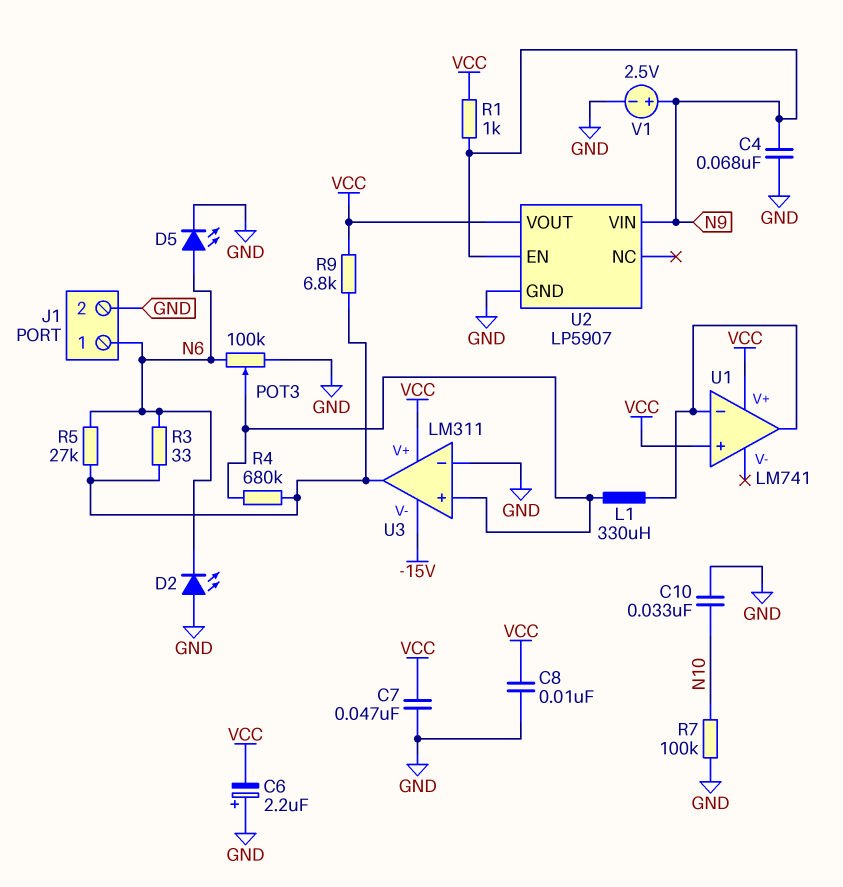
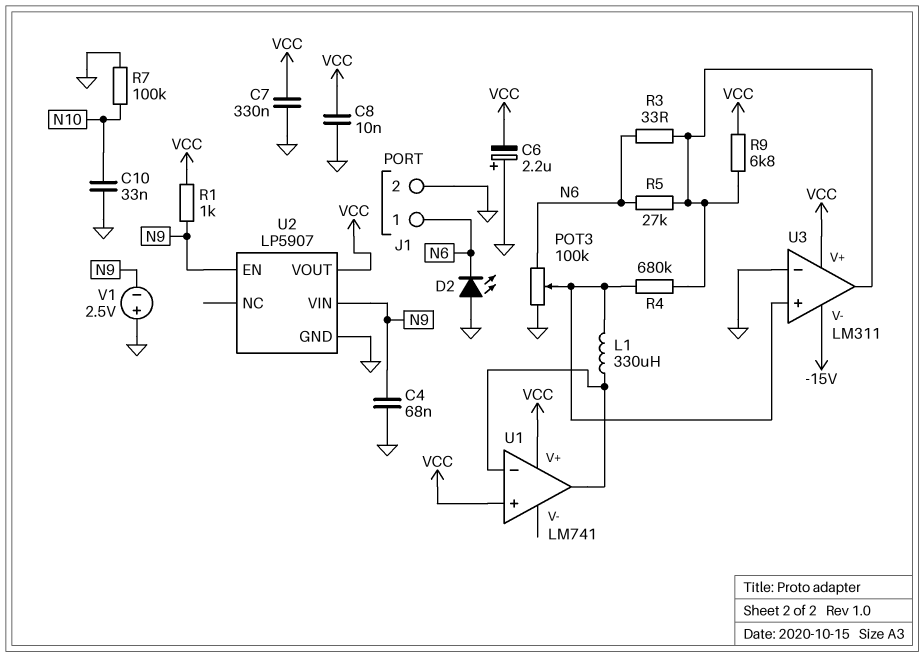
C7: 47nF (GND, VCC) -> 330nF (GND, VCC)
D5: LED (A N6, K GND) -> none
V1: 2.5V (plus N9, minus GND) -> 2.5V (plus GND, minus N9)

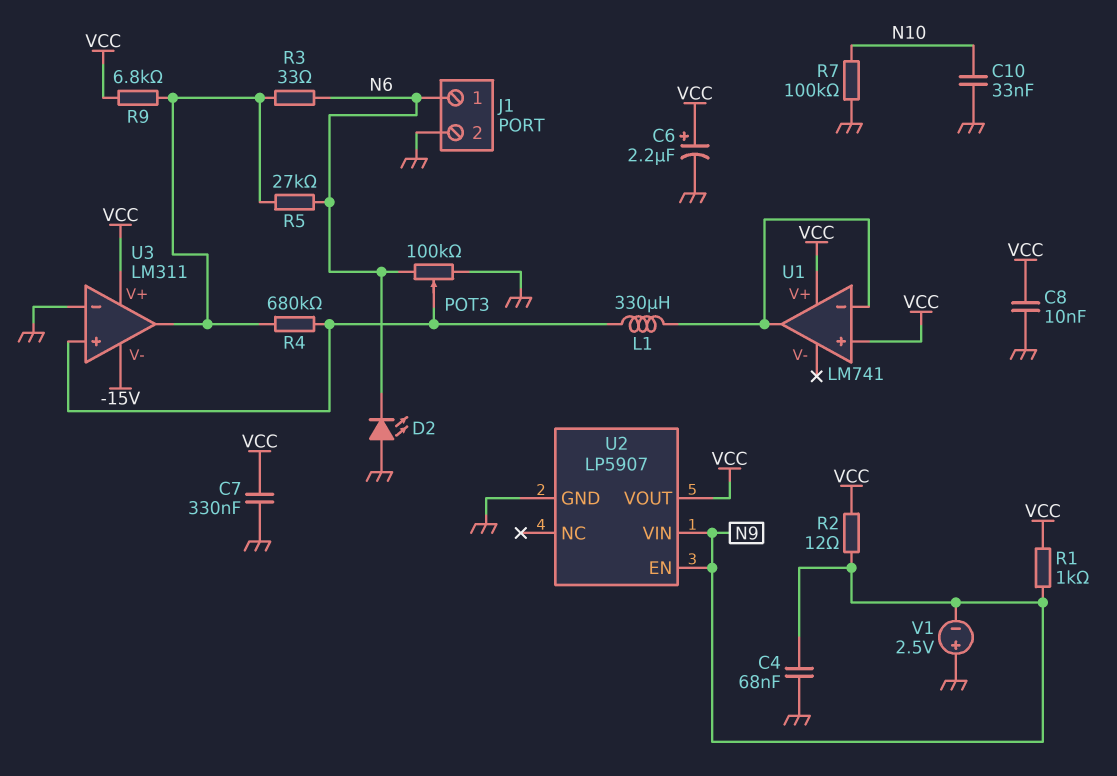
C6: 2.2uF (plus GND, minus VCC) -> 2.2uF (plus VCC, minus GND)
R2: none -> 12 (N9, VCC)

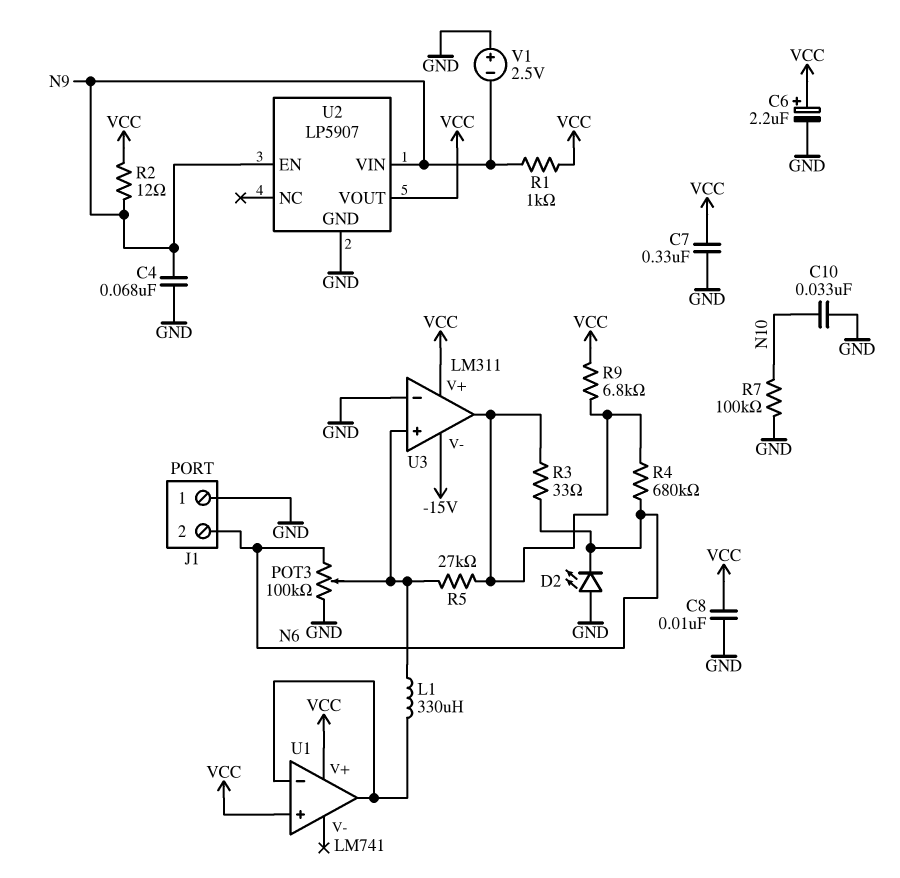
J1 pin 1: N6 -> GND
J1 pin 2: GND -> N6
R4: 680k (U3/in+, U3/out) -> 680k (N6, U3/out)
R5: 27k (N6, U3/out) -> 27k (U3/in+, U3/out)

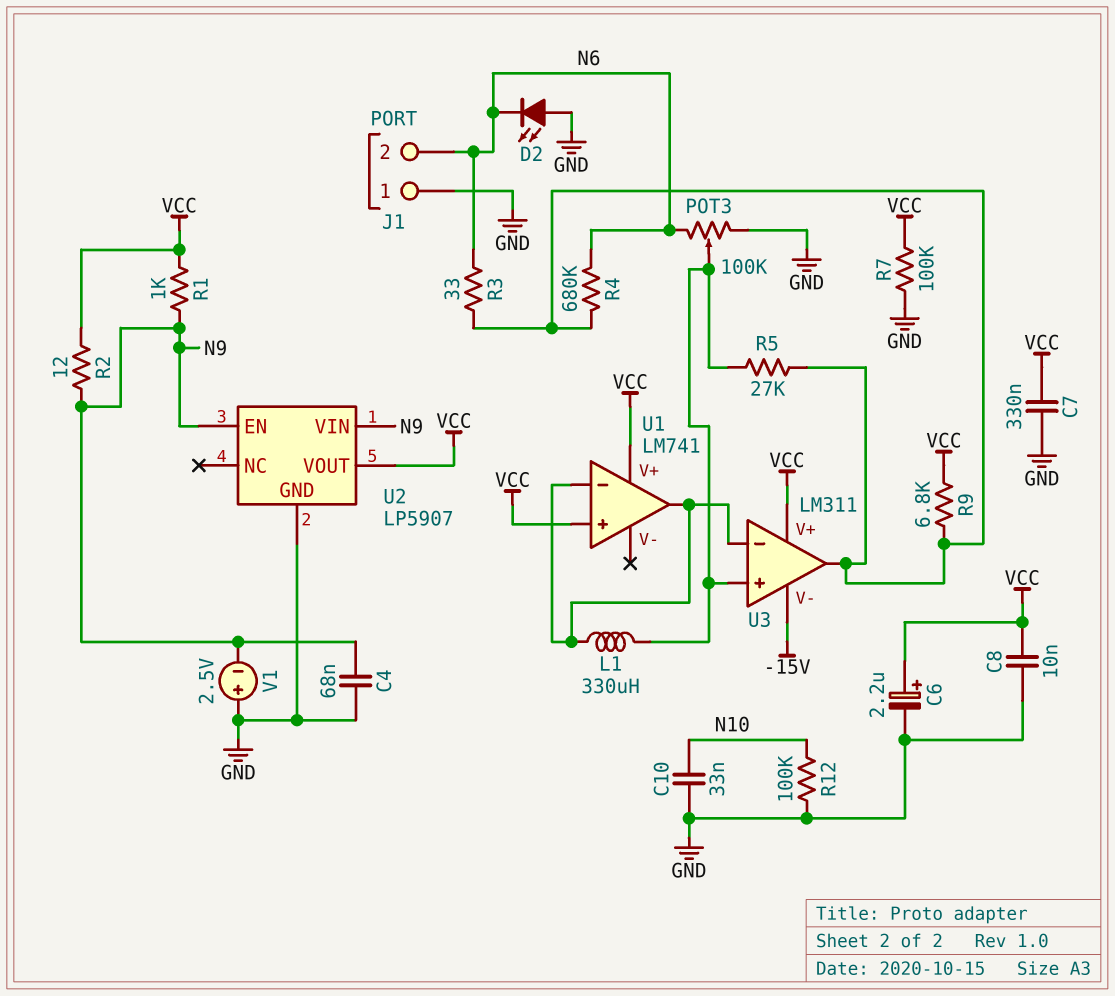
R7: 100k (GND, N10) -> 100k (GND, VCC)
R12: none -> 100k (GND, N10)
U3 pin in-: GND -> U1/in-

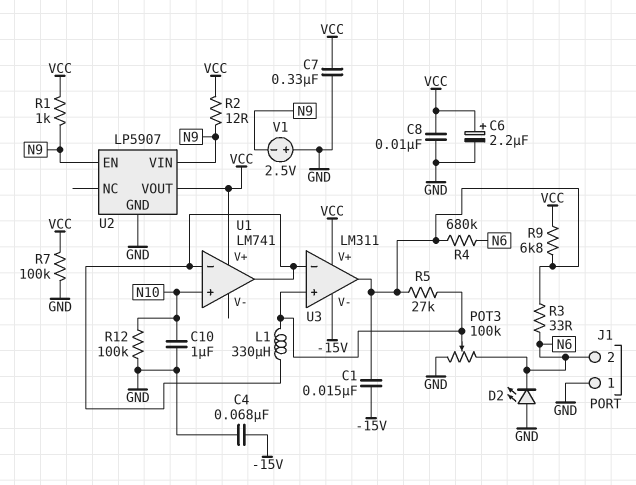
C1: none -> 15nF (-15V, U3/out)
C4: 68nF (GND, N9) -> 68nF (-15V, GND)
C10: 33nF (GND, N10) -> 1uF (GND, N10)
U1 pin in+: VCC -> N10

